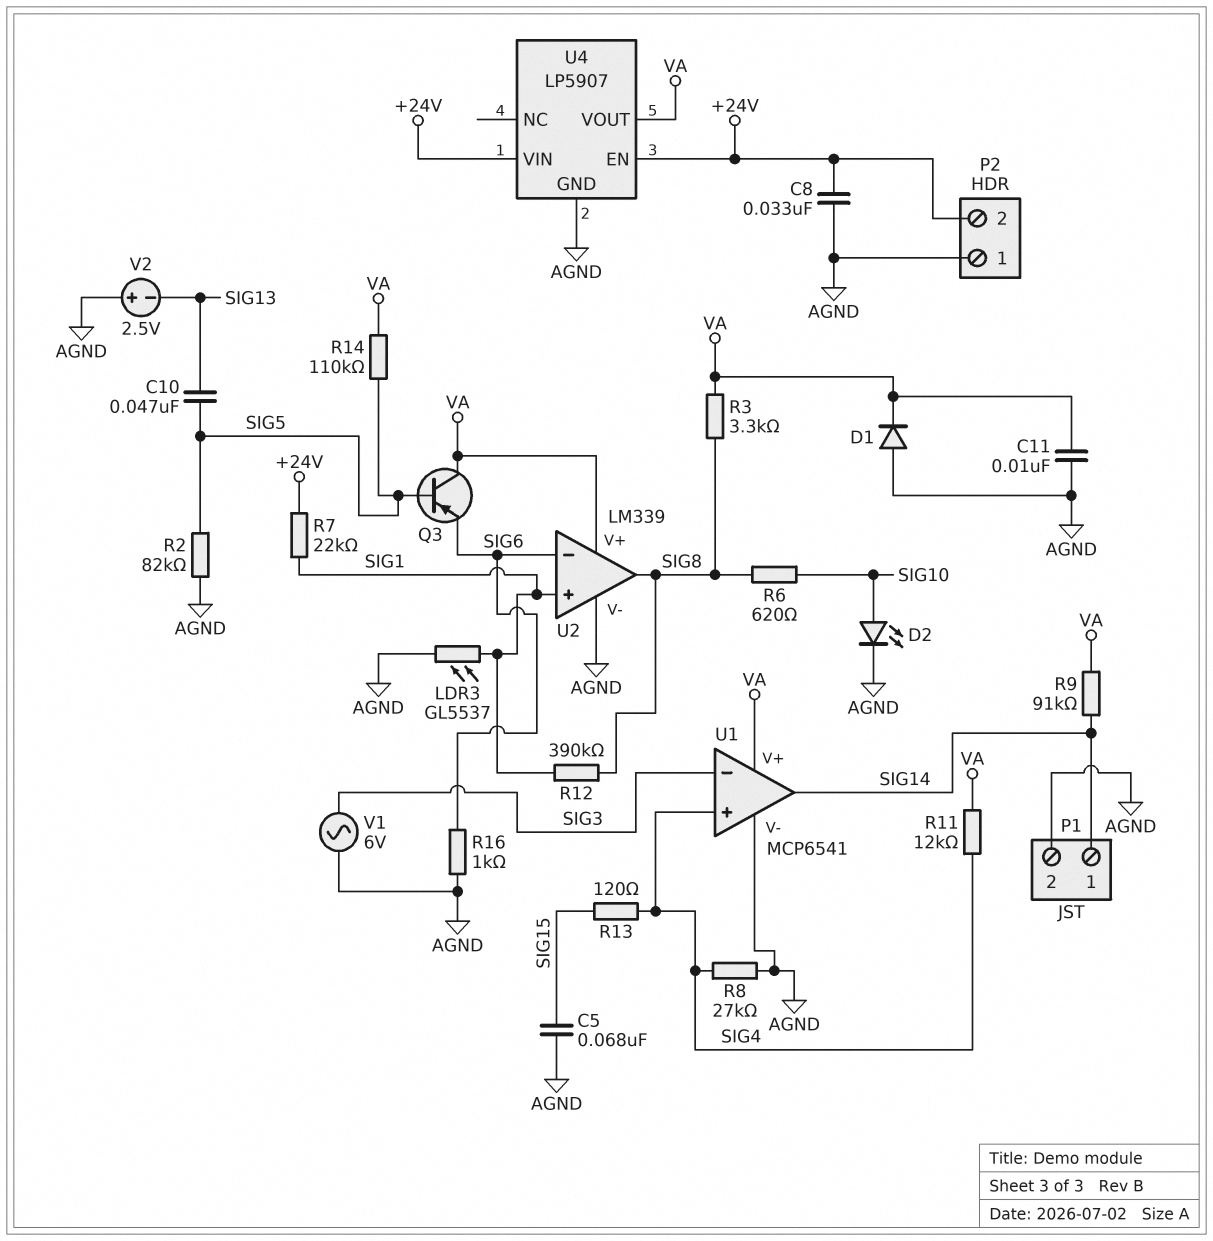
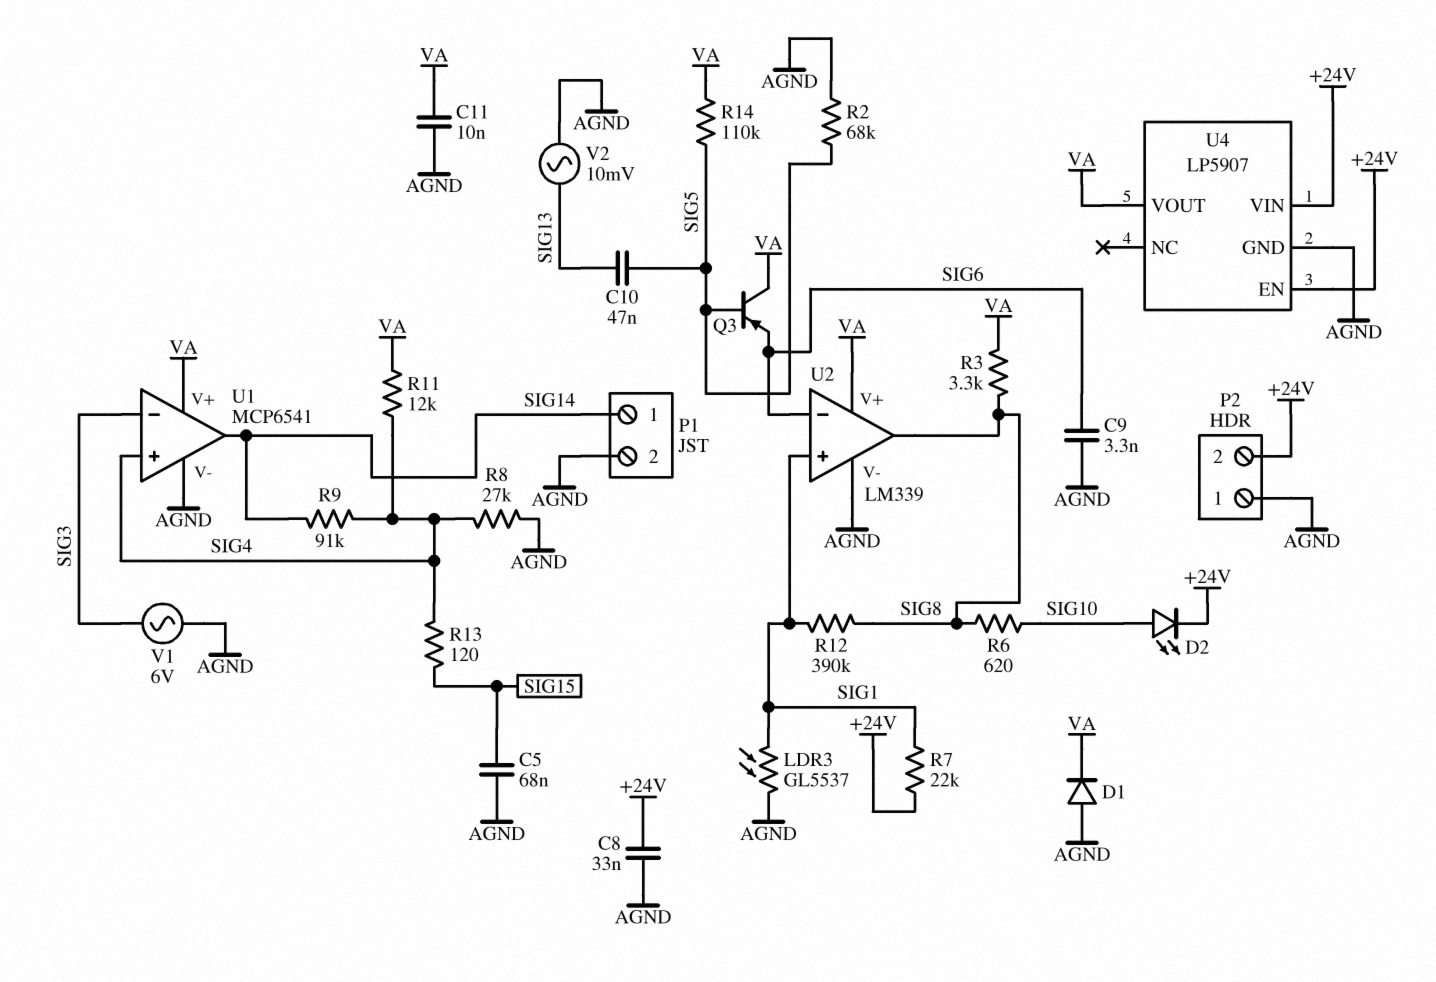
C9: none -> 3.3nF (AGND, SIG6)
D2: LED (A SIG10, K AGND) -> LED (A SIG10, K +24V)
R2: 82k (AGND, SIG5) -> 68k (AGND, SIG5)
R9: 91k (SIG14, VA) -> 91k (SIG4, SIG14)
R16: 1k (AGND, SIG6) -> none
V2: 2.5V (plus AGND, minus SIG13) -> AC 10mV (AGND, SIG13)

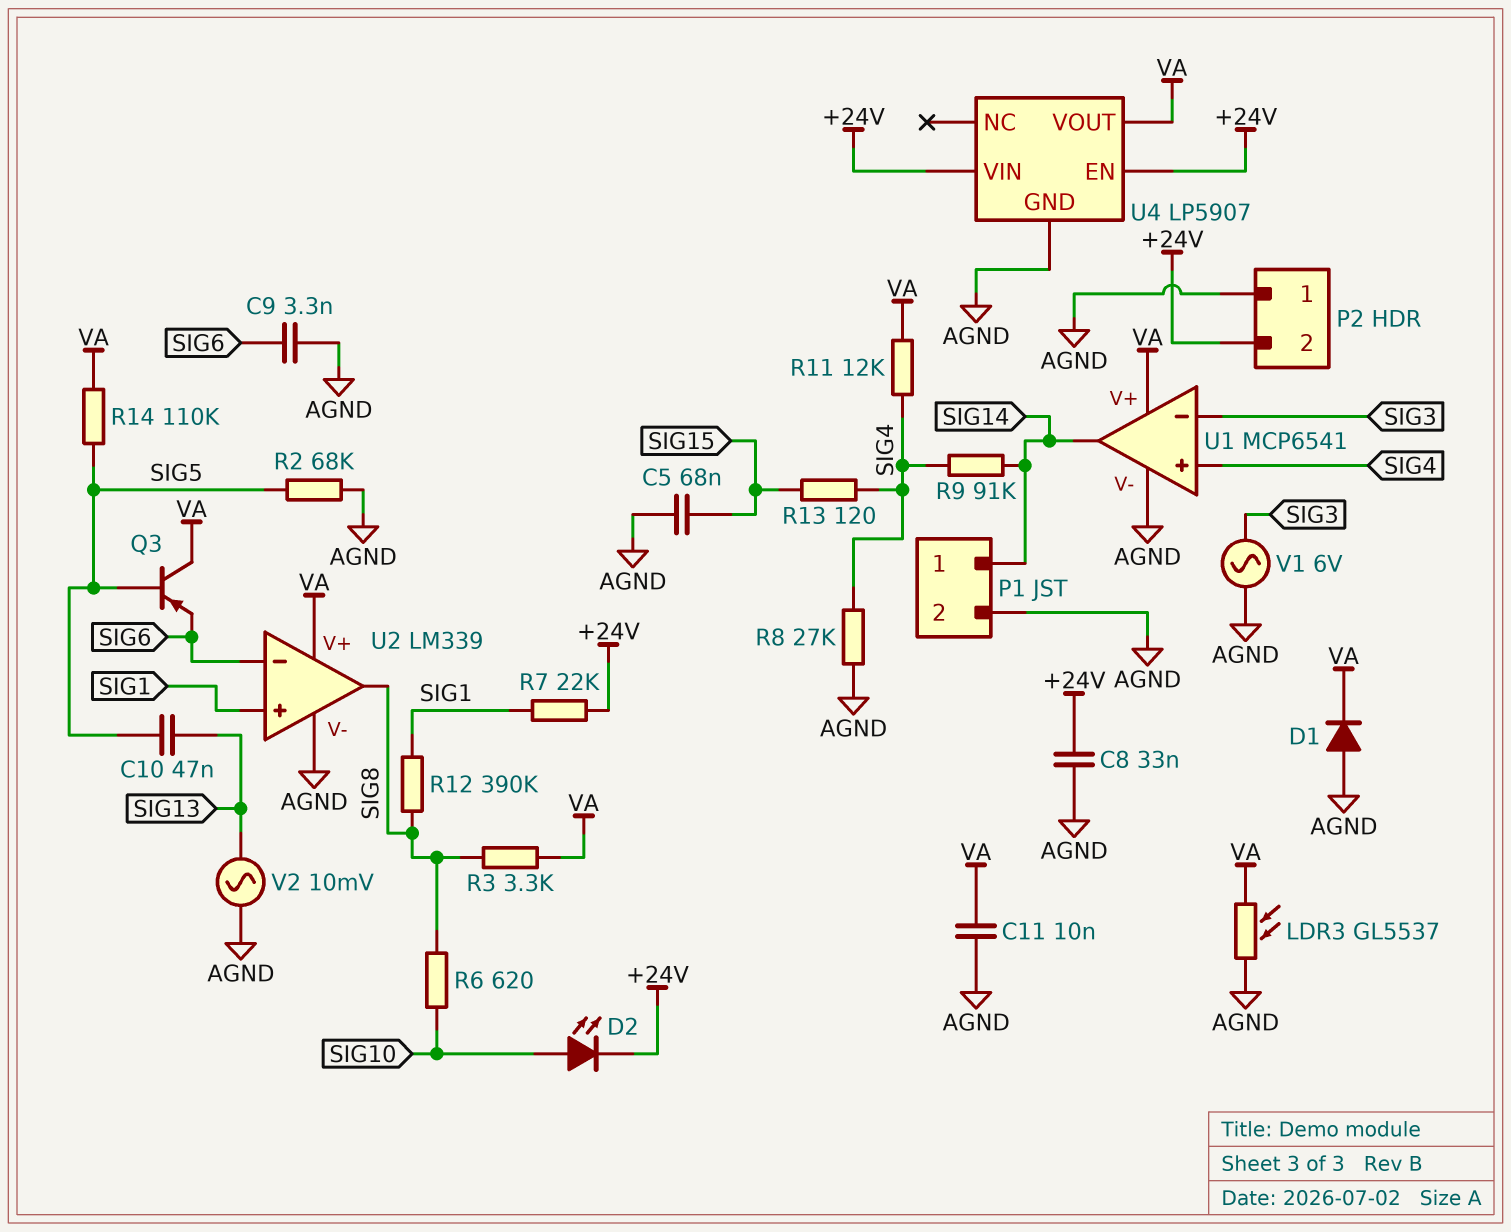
LDR3: GL5537 (AGND, SIG1) -> GL5537 (AGND, VA)

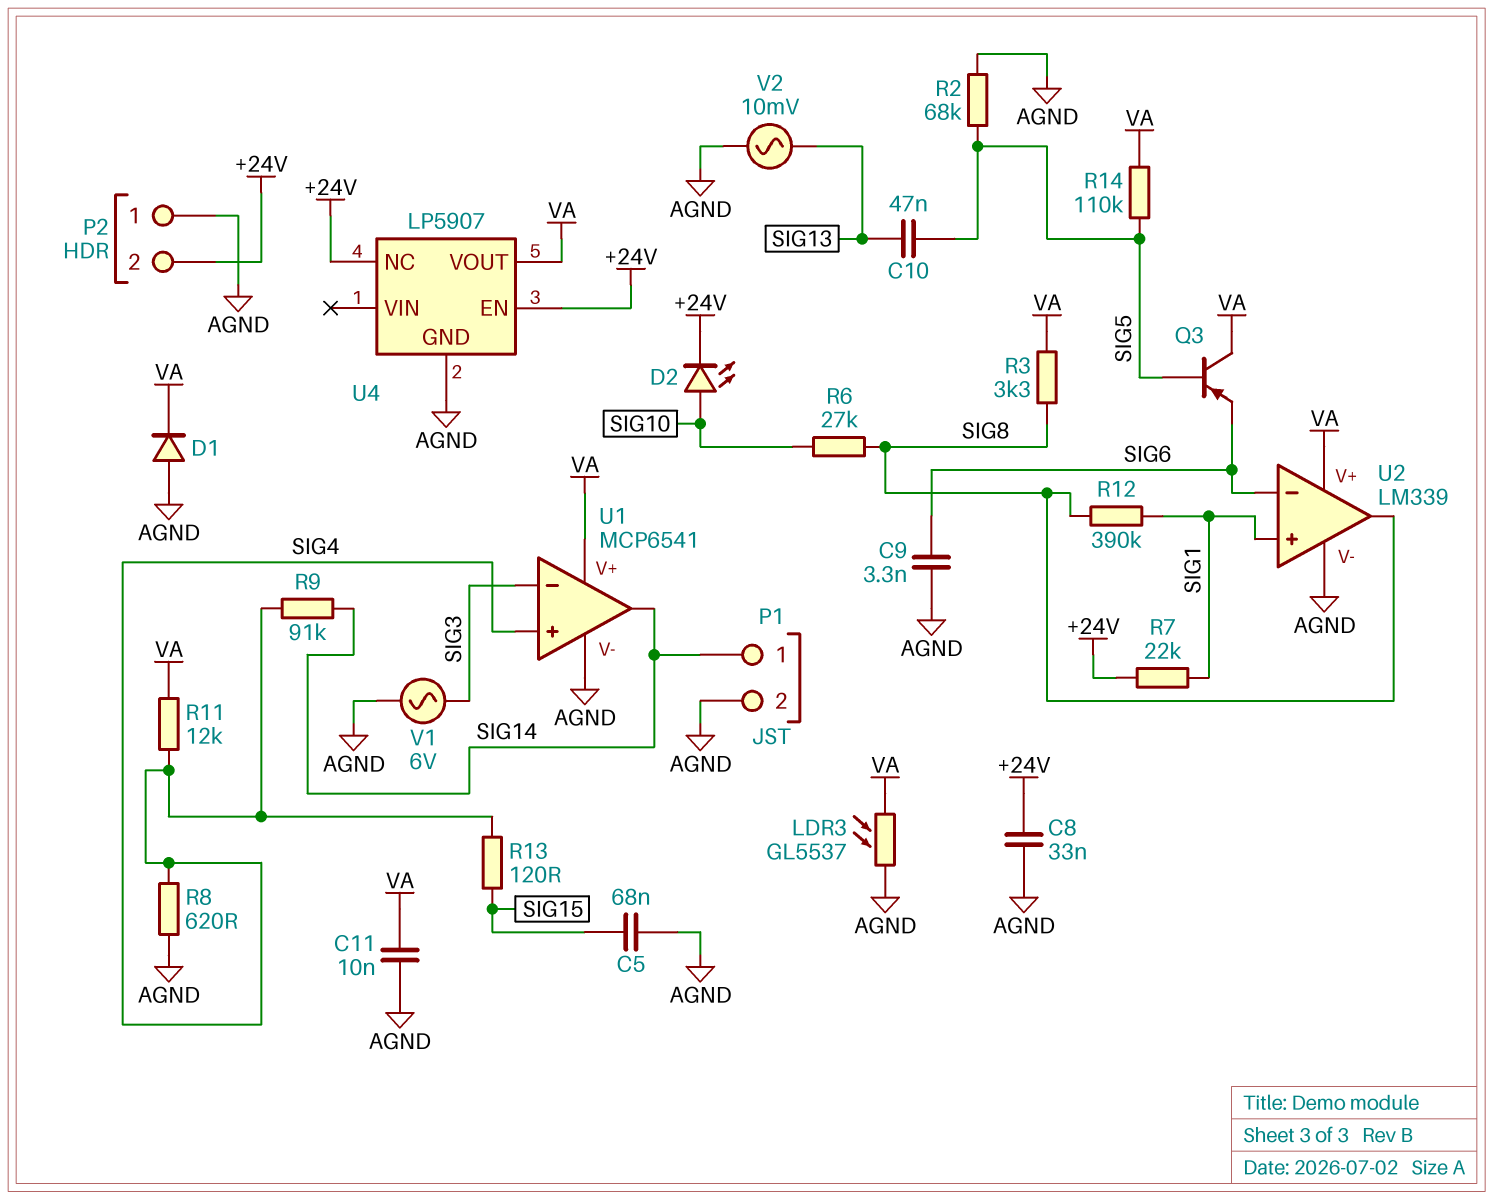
R6: 620 (SIG8, SIG10) -> 27k (SIG8, SIG10)
R8: 27k (AGND, SIG4) -> 620 (AGND, SIG4)
U4 pin NC: none -> +24V
U4 pin VIN: +24V -> none

